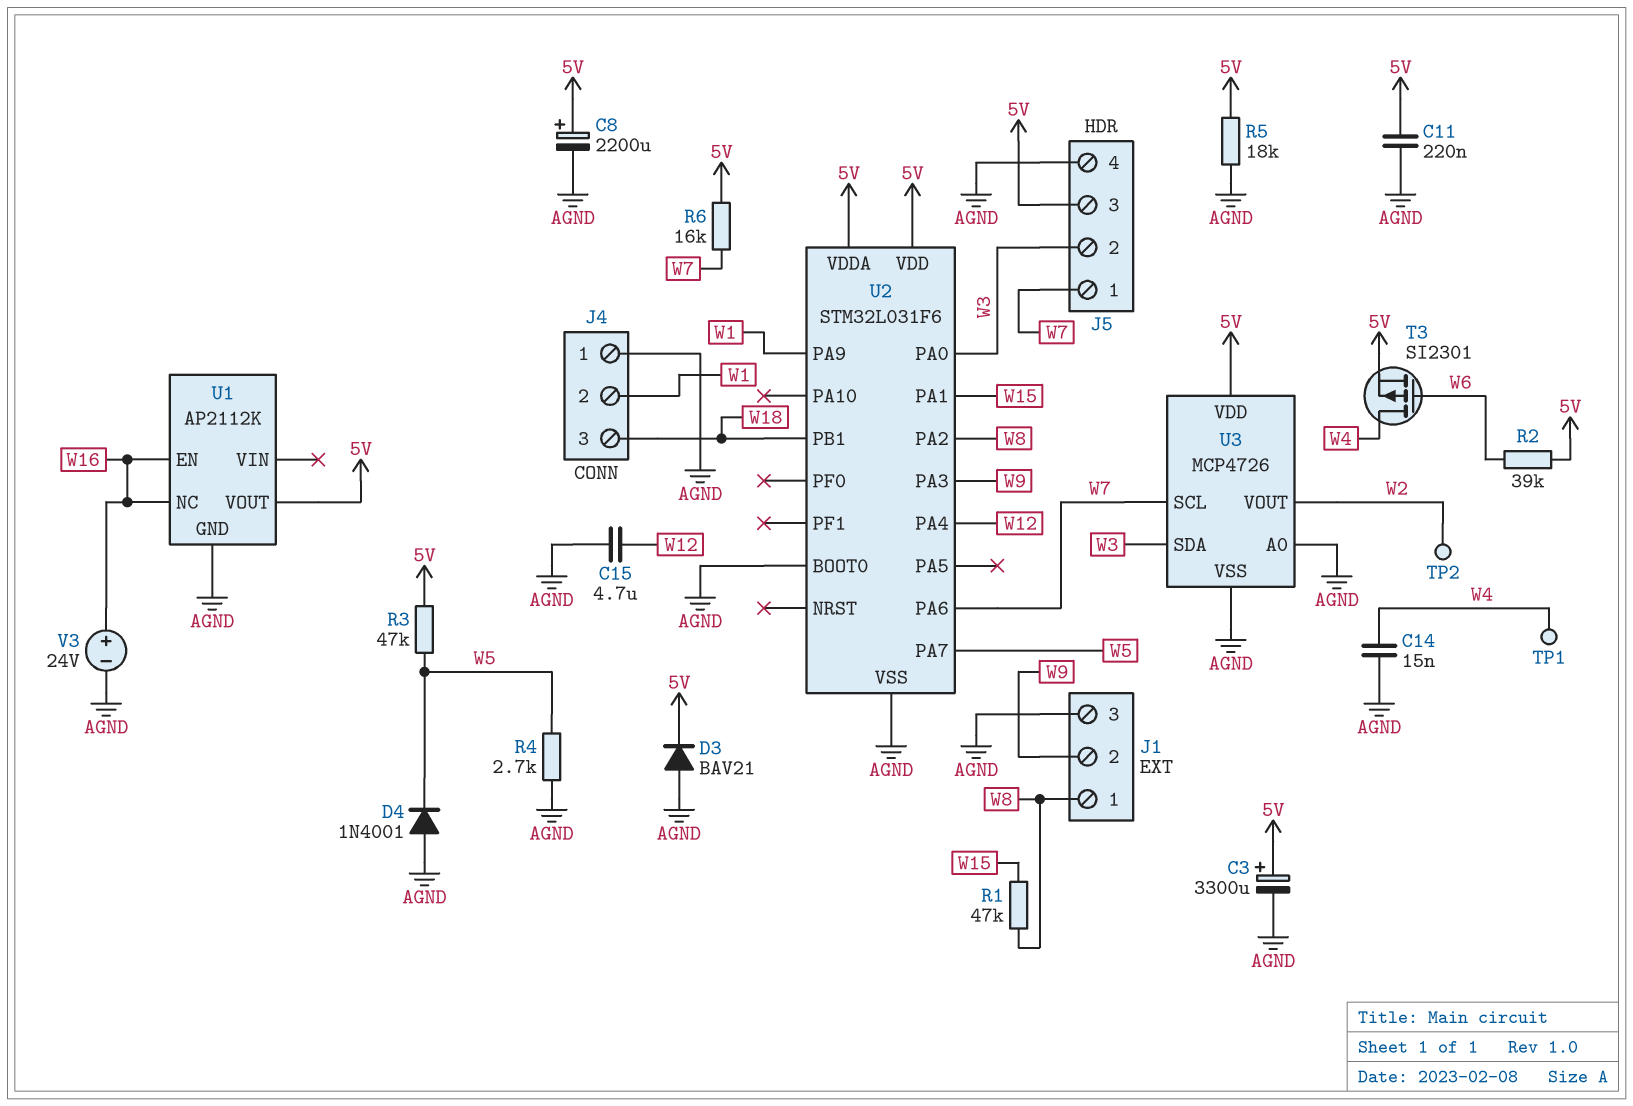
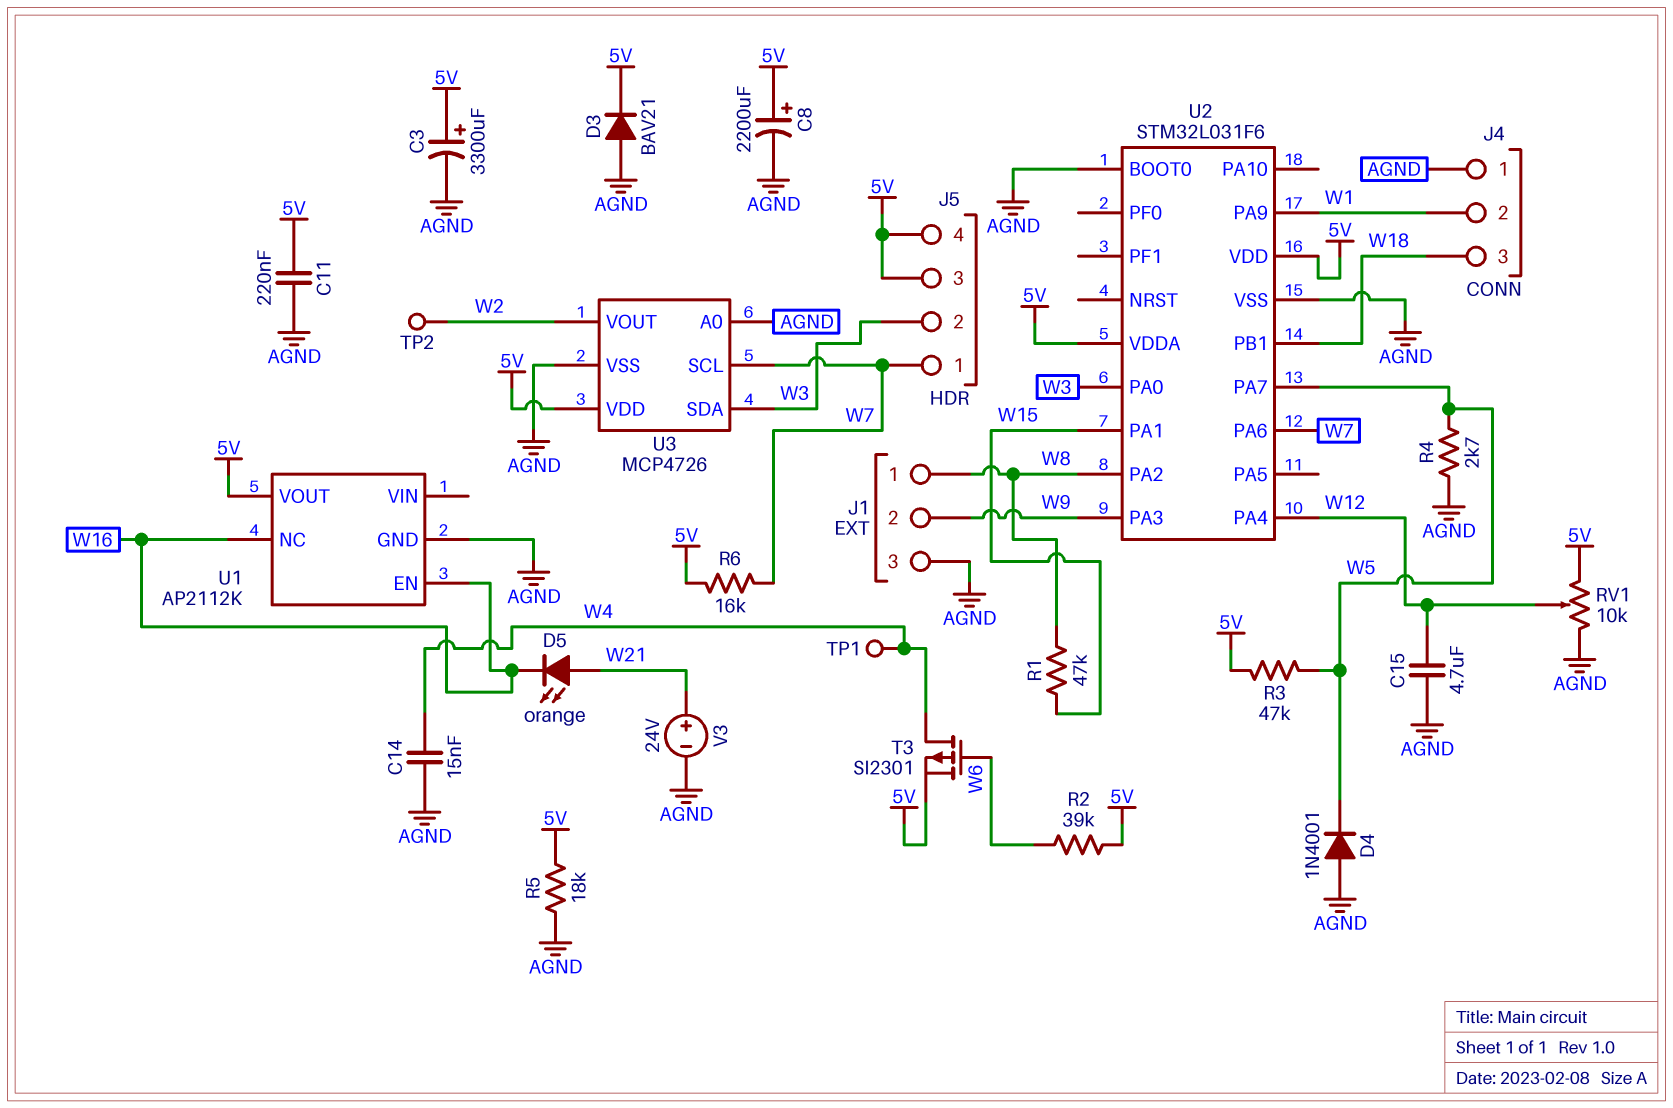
D5: none -> LED orange (A W21, K W16)
J5 pin 4: AGND -> 5V
RV1: none -> 10k (5V, AGND, wiper W12)
V3: 24V (plus W16, minus AGND) -> 24V (plus W21, minus AGND)

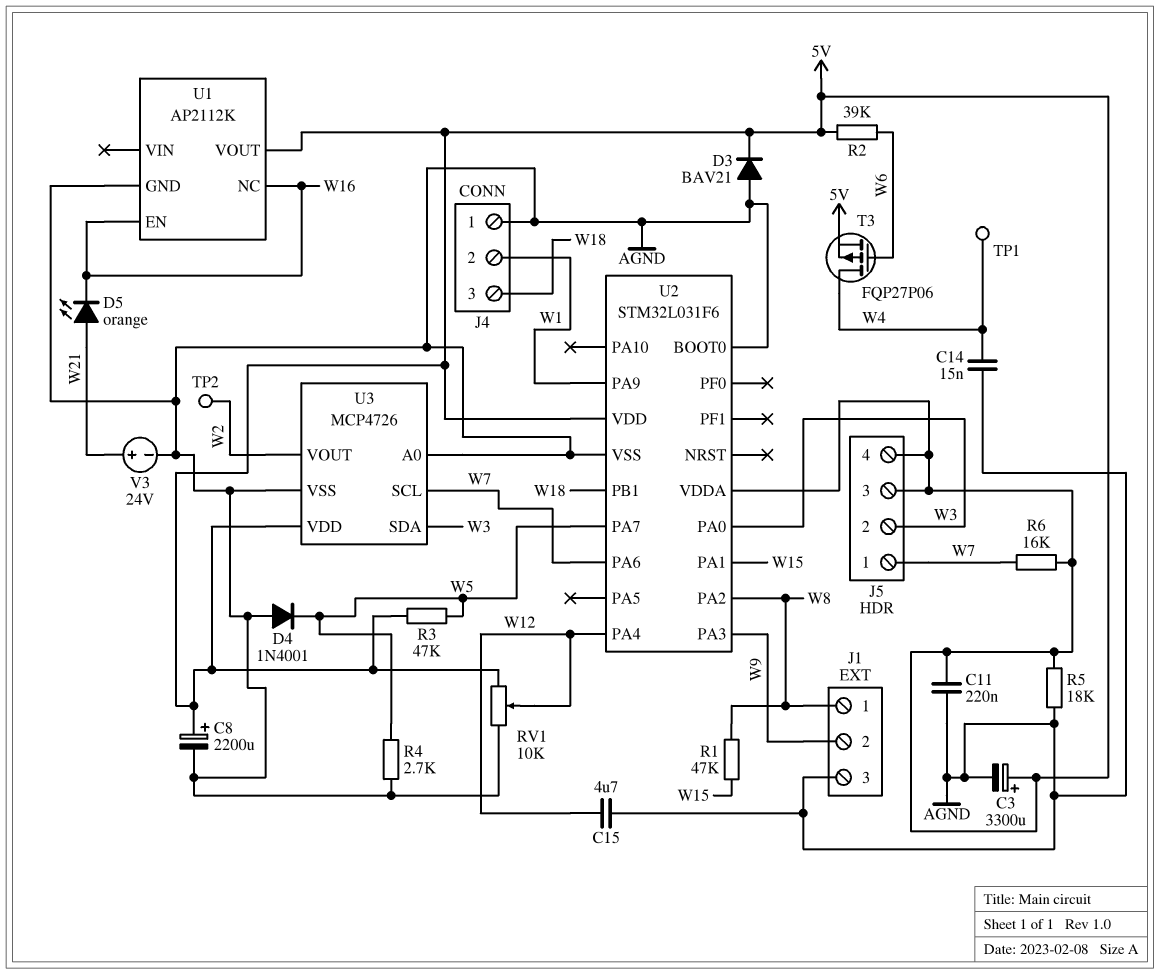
T3: PMOS SI2301 (G W6, D W4, S 5V) -> PMOS FQP27P06 (G W6, D W4, S 5V)

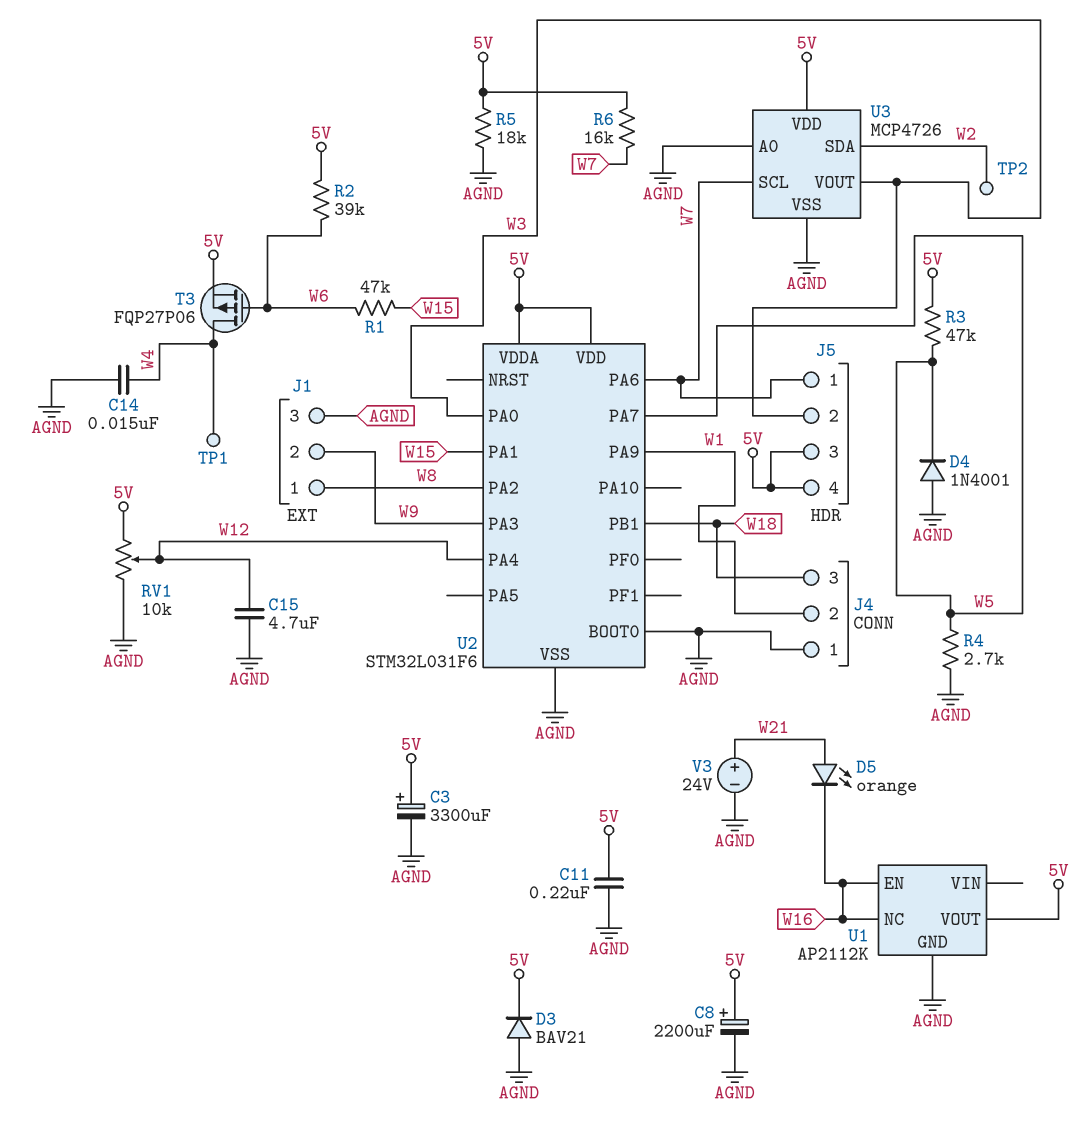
R1: 47k (W8, W15) -> 47k (W6, W15)
U3 pin SDA: W3 -> W2
U3 pin VOUT: W2 -> W3

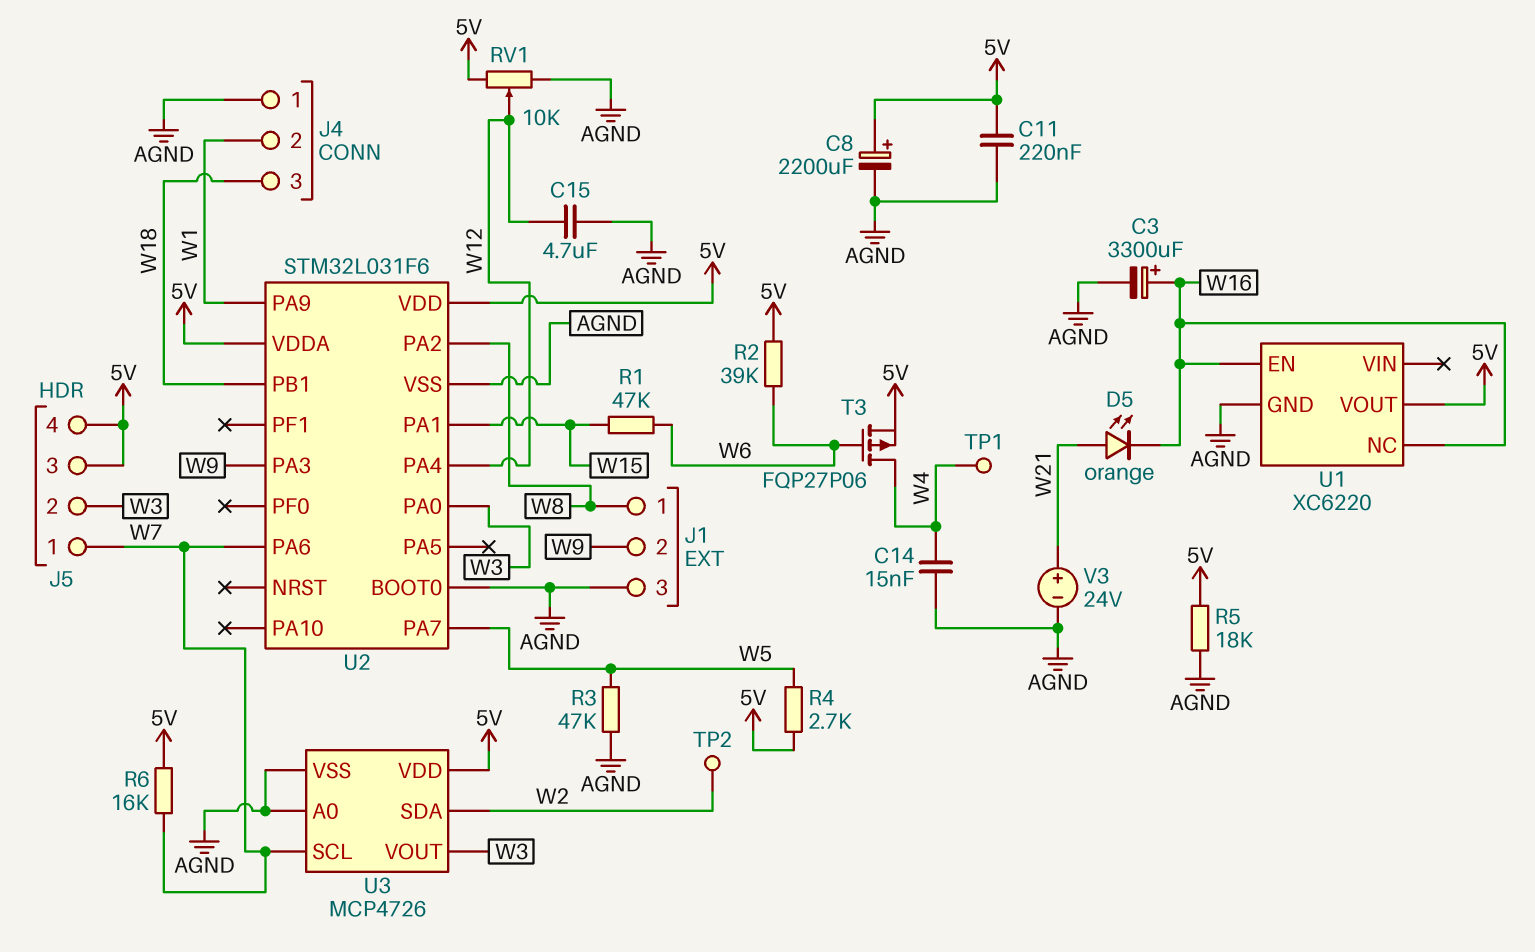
C3: 3300uF (plus 5V, minus AGND) -> 3300uF (plus W16, minus AGND)
D3: diode BAV21 (A AGND, K 5V) -> none
D4: diode 1N4001 (A AGND, K W5) -> none
R3: 47k (5V, W5) -> 47k (AGND, W5)
R4: 2.7k (AGND, W5) -> 2.7k (5V, W5)
U1: AP2112K -> XC6220

